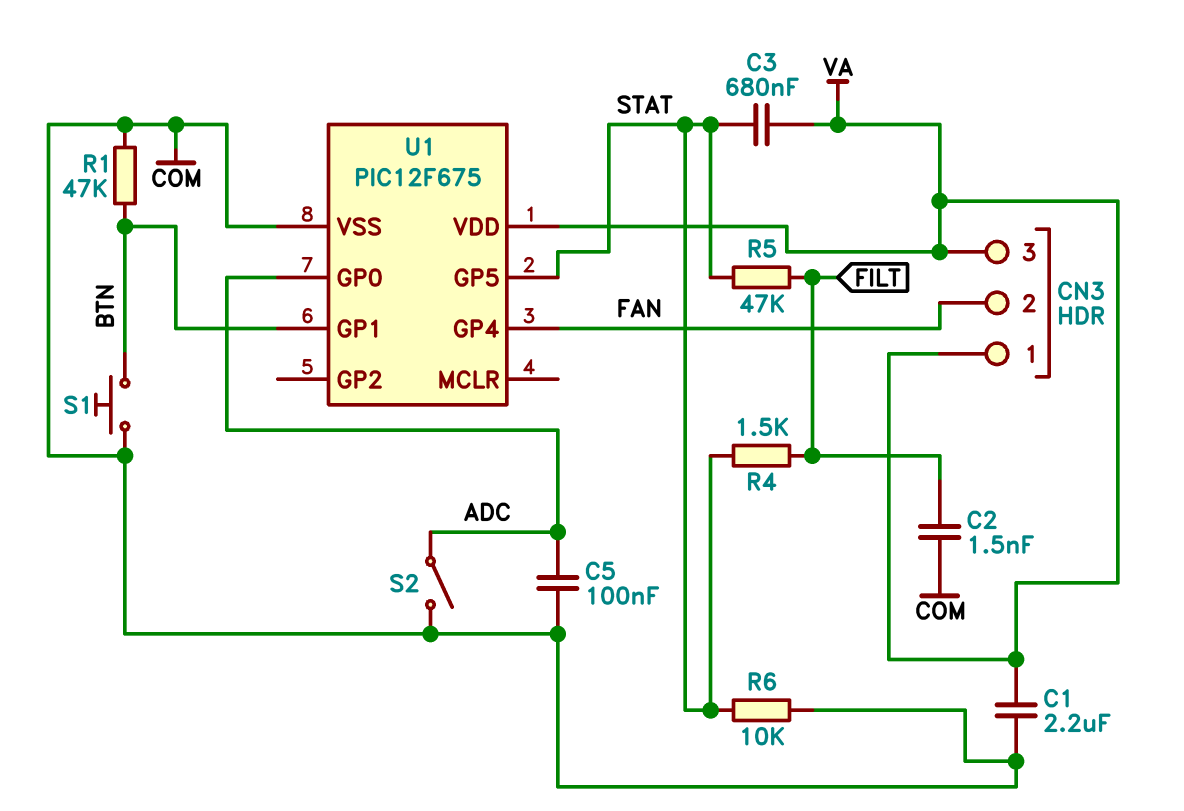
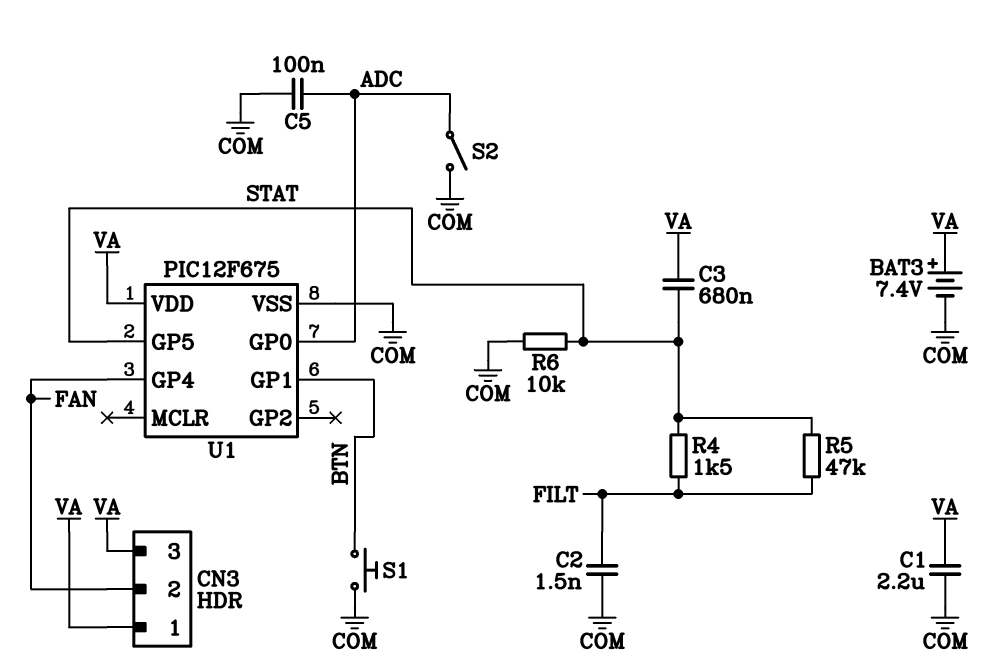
BAT3: none -> 7.4V (plus VA, minus COM)
R1: 47k (BTN, COM) -> none

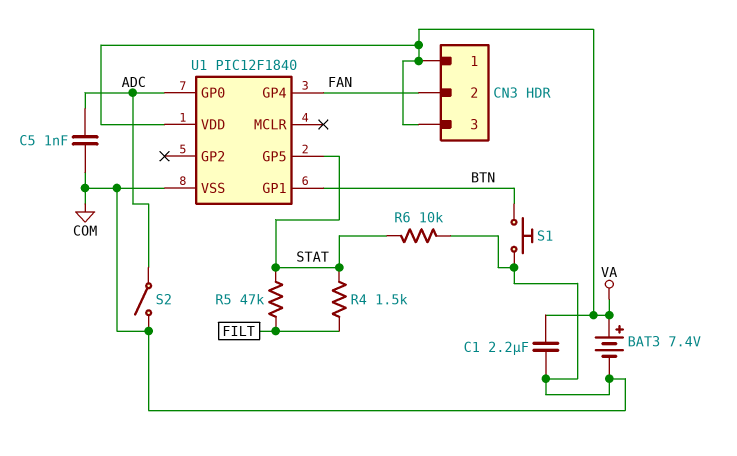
C2: 1.5nF (COM, FILT) -> none
C3: 680nF (STAT, VA) -> none
C5: 100nF (ADC, COM) -> 1nF (ADC, COM)
U1: PIC12F675 -> PIC12F1840

